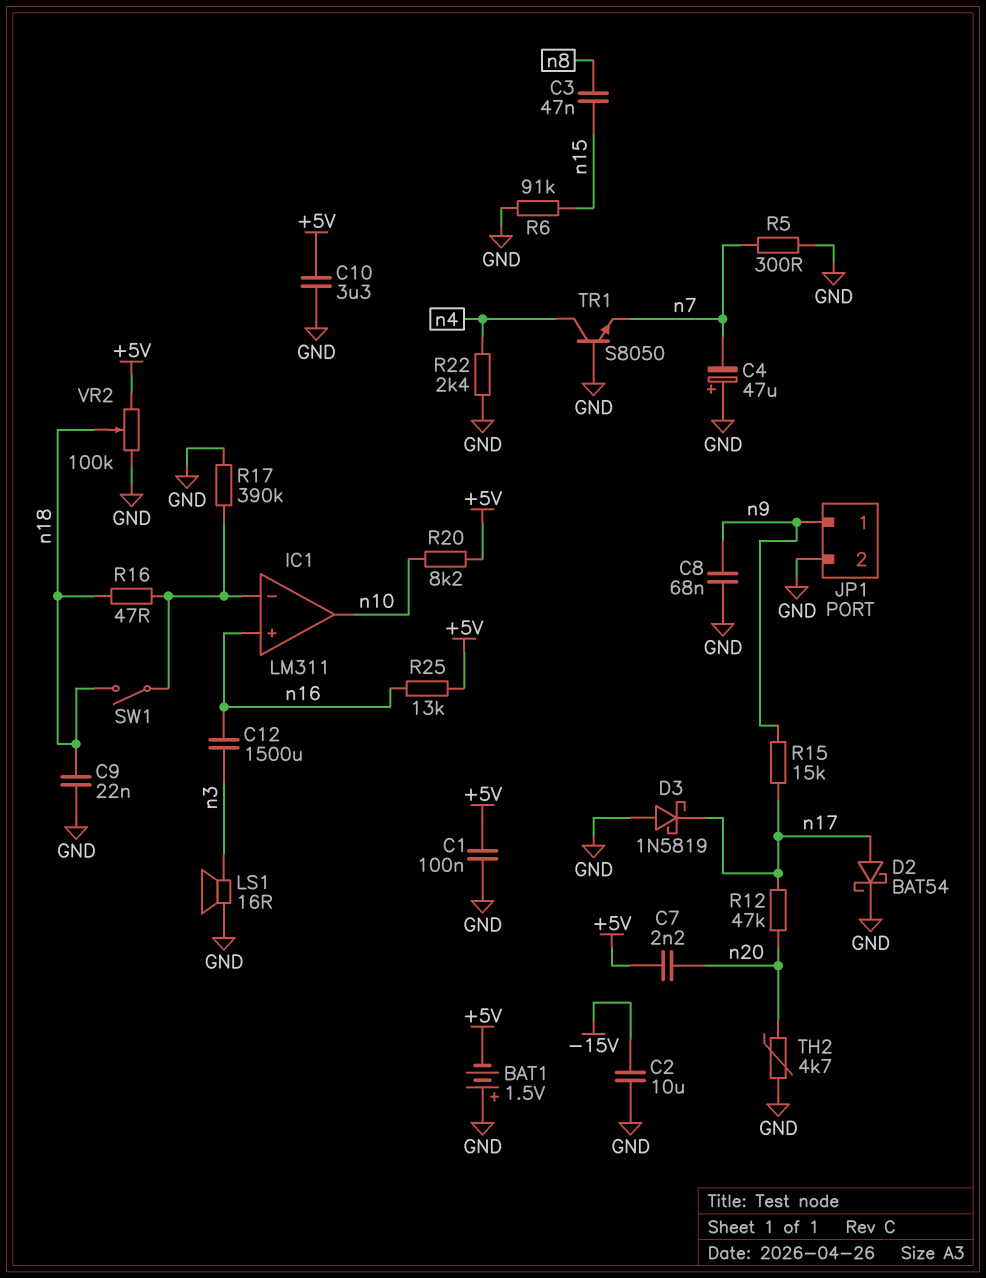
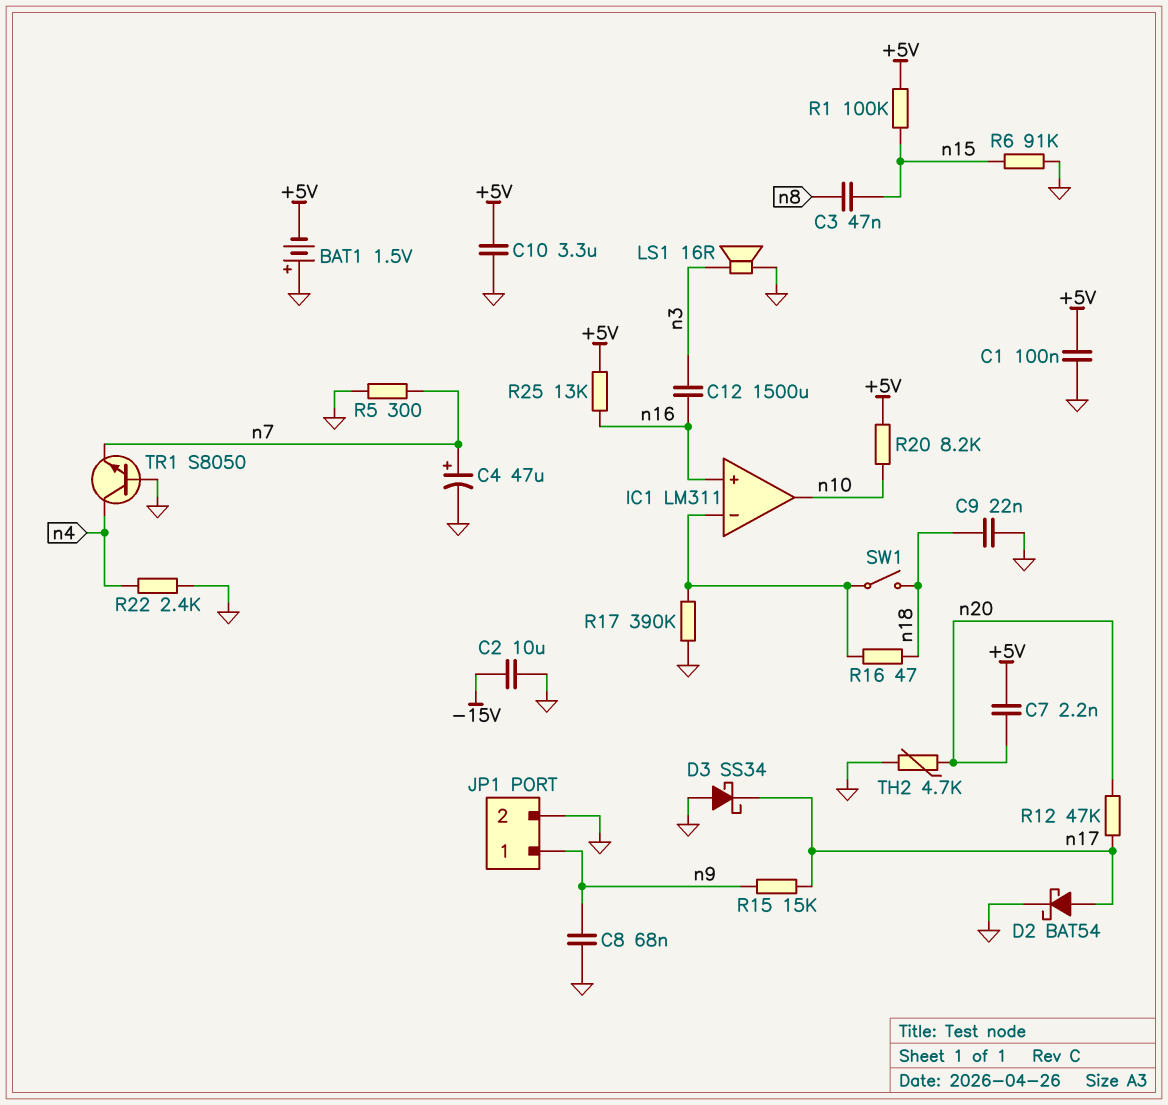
C4: 47uF (plus GND, minus n7) -> 47uF (plus n7, minus GND)
D3: schottky 1N5819 (A GND, K n17) -> schottky SS34 (A GND, K n17)
R1: none -> 100k (+5V, n15)
VR2: 100k (+5V, GND, wiper n18) -> none

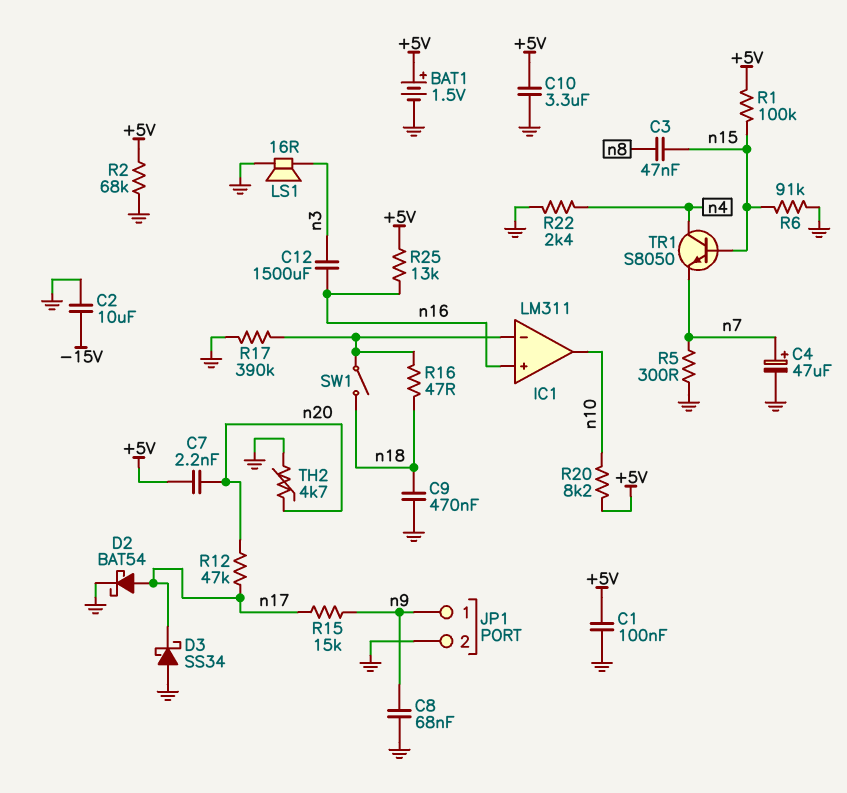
BAT1: 1.5V (plus GND, minus +5V) -> 1.5V (plus +5V, minus GND)
C9: 22nF (GND, n18) -> 470nF (GND, n18)
R2: none -> 68k (+5V, GND)
TR1: NPN S8050 (B GND, C n4, E n7) -> NPN S8050 (B n15, C n4, E n7)

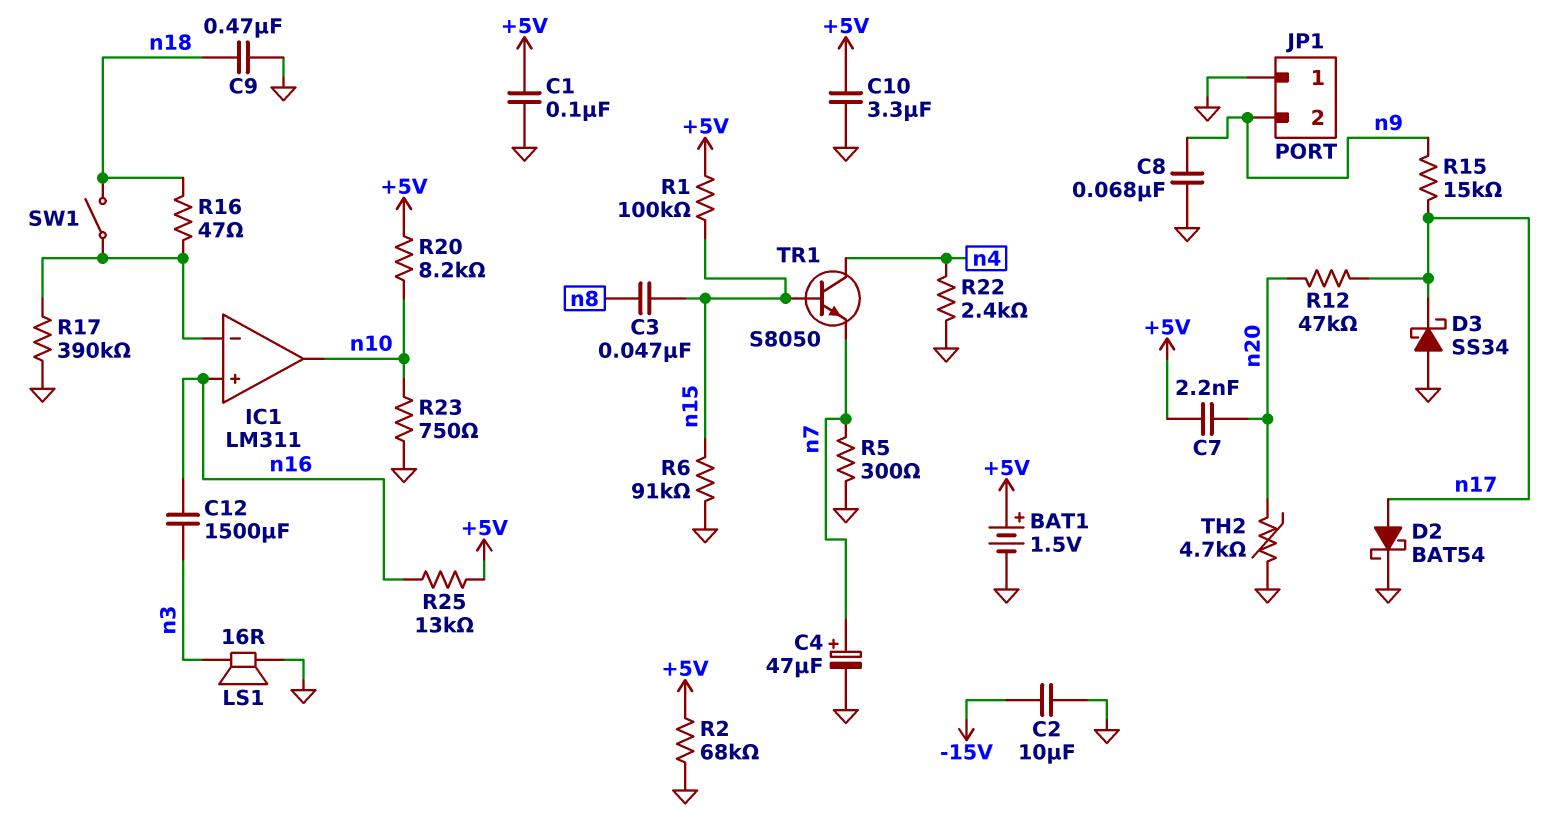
JP1 pin 1: n9 -> GND
JP1 pin 2: GND -> n9
R23: none -> 750 (GND, n10)

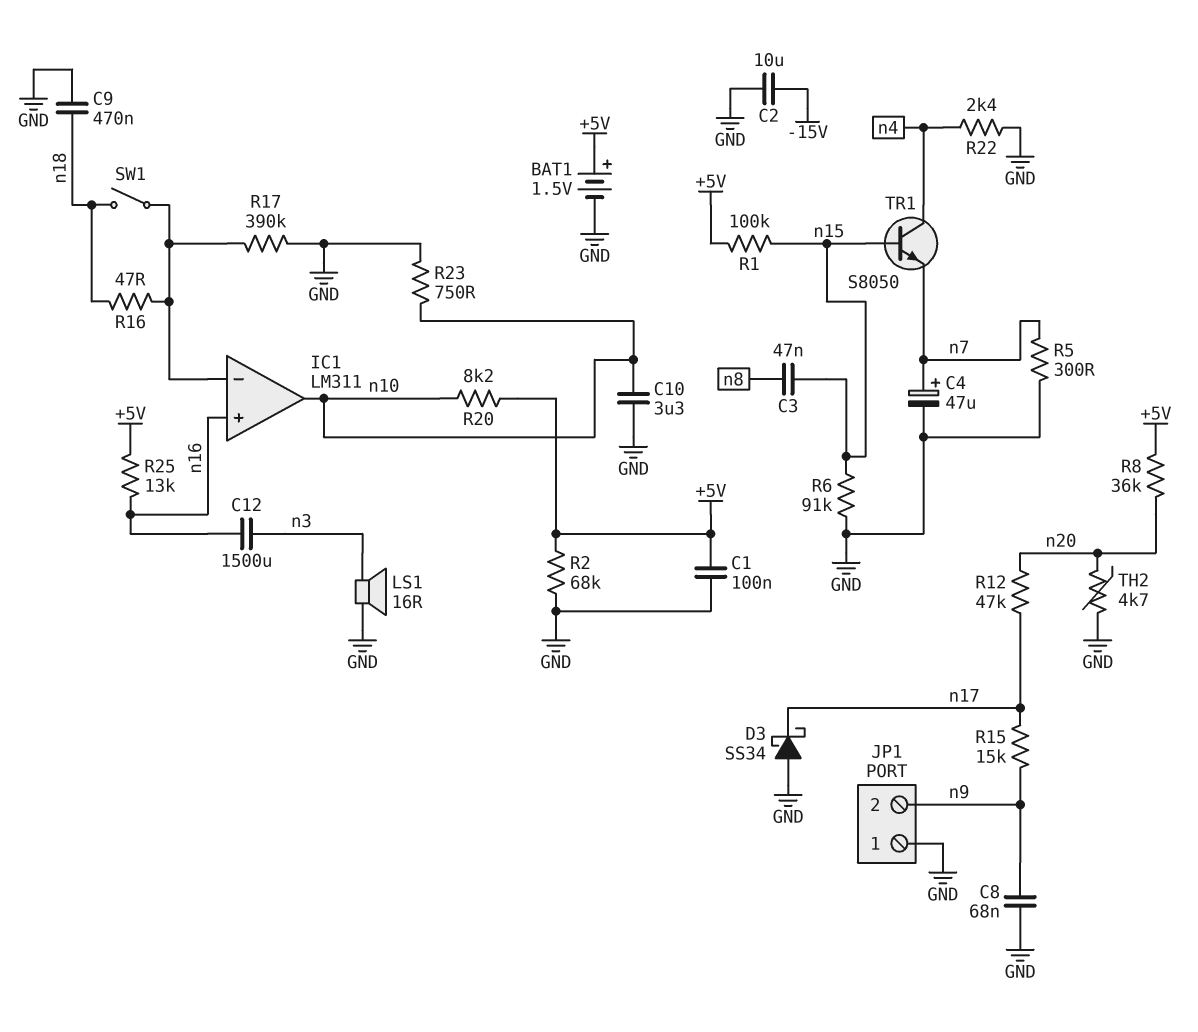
C7: 2.2nF (+5V, n20) -> none
C10: 3.3uF (+5V, GND) -> 3.3uF (GND, n10)
D2: schottky BAT54 (A n17, K GND) -> none
R8: none -> 36k (+5V, n20)

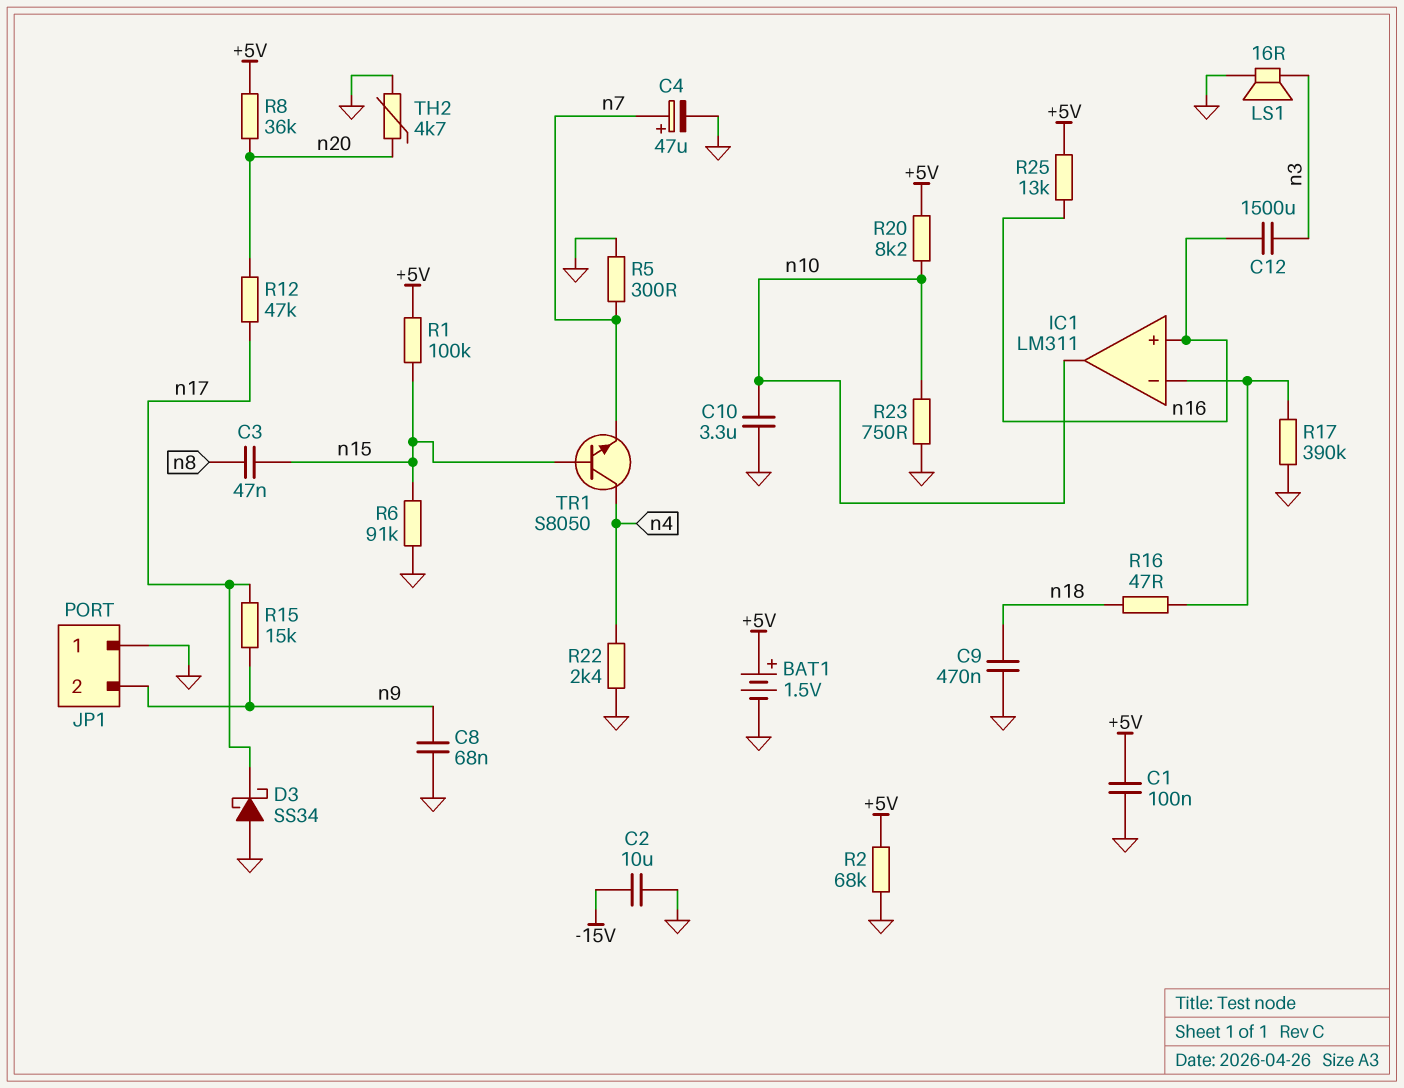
SW1: switch (IC1/in-, n18) -> none

